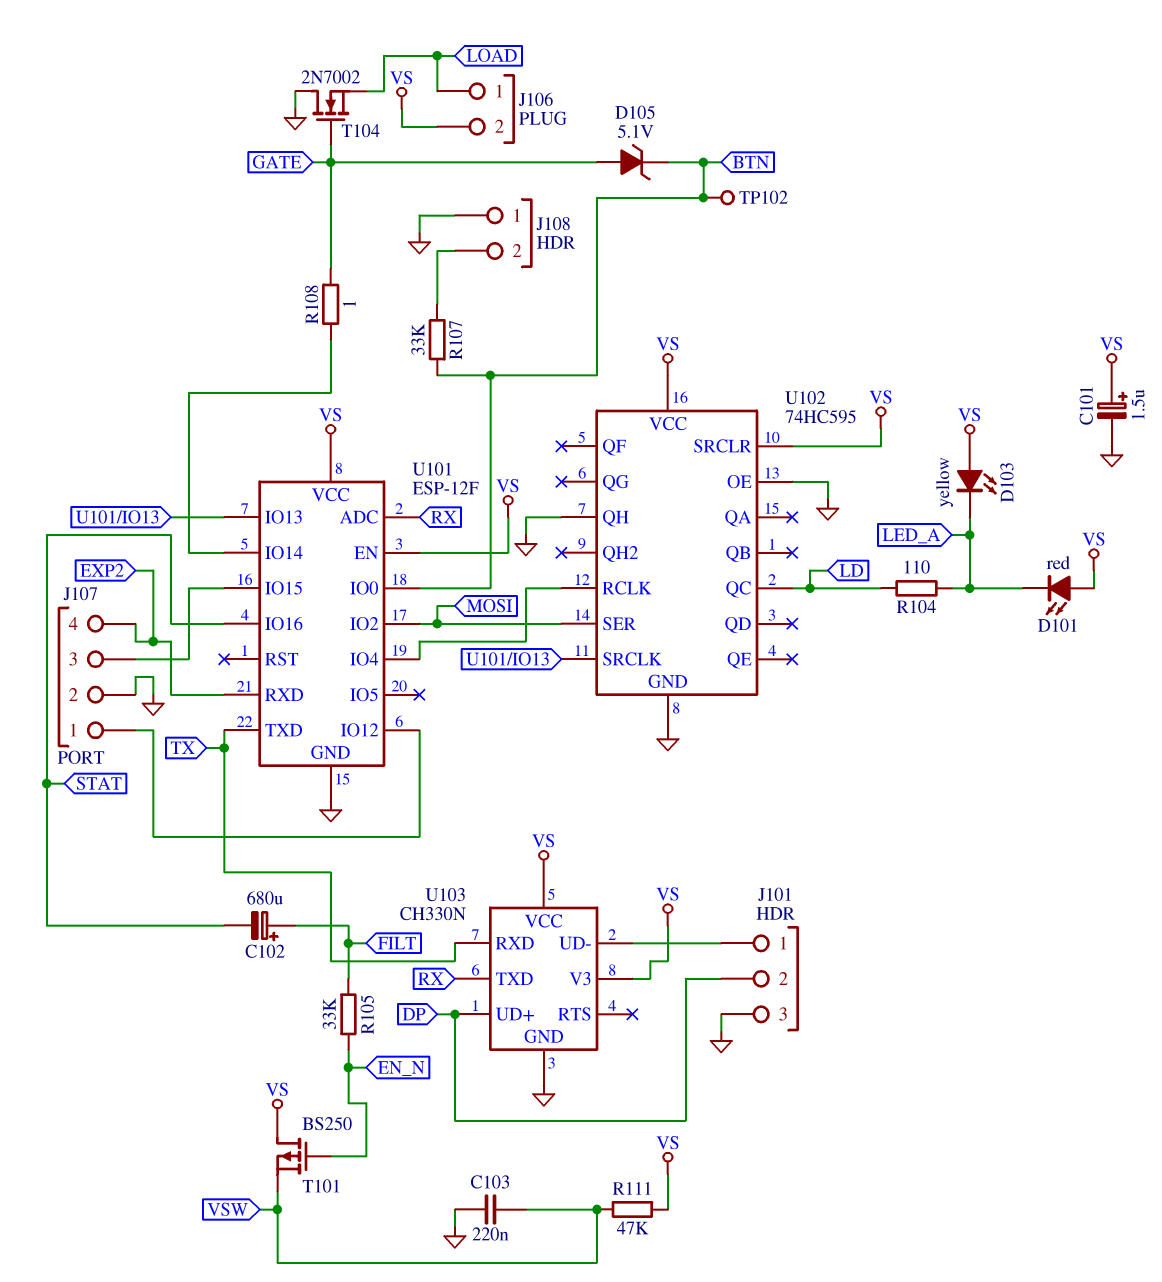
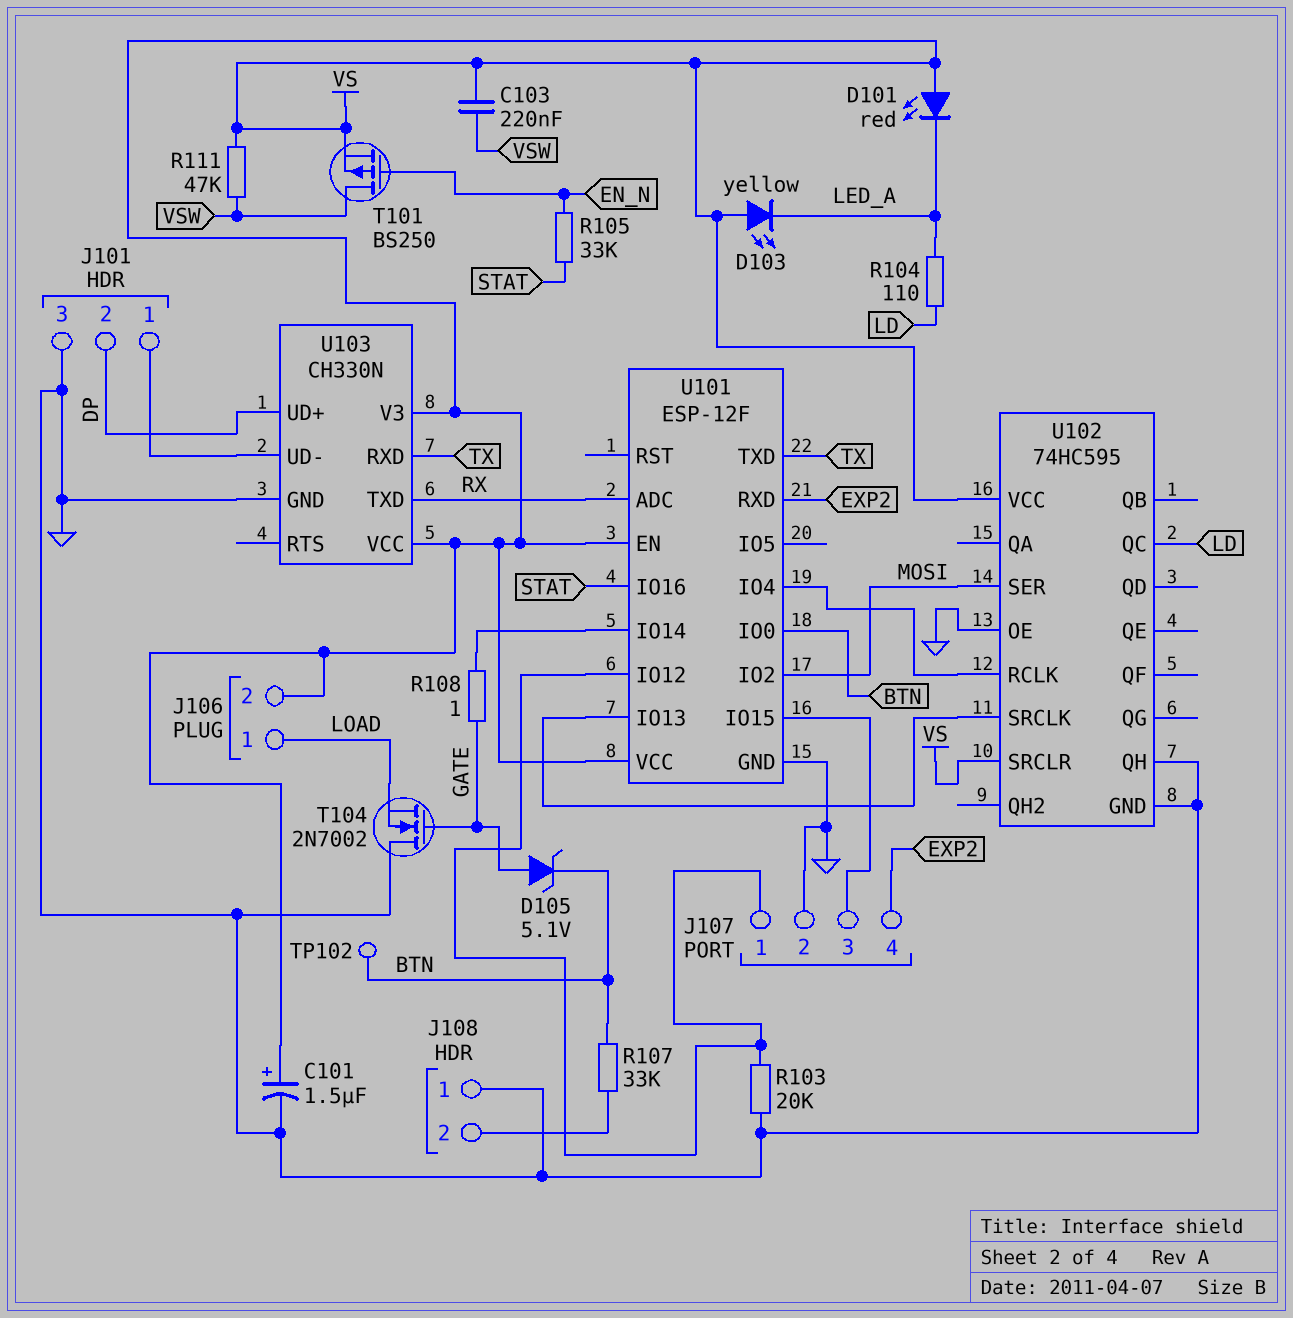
C102: 680uF (plus FILT, minus STAT) -> none
C103: 220nF (GND, VSW) -> 220nF (VS, VSW)
R103: none -> 20k (GND, J107/1)
R105: 33k (EN_N, FILT) -> 33k (EN_N, STAT)
T101: PMOS BS250 (G EN_N, D VS, S VSW) -> PMOS BS250 (G EN_N, D VSW, S VS)

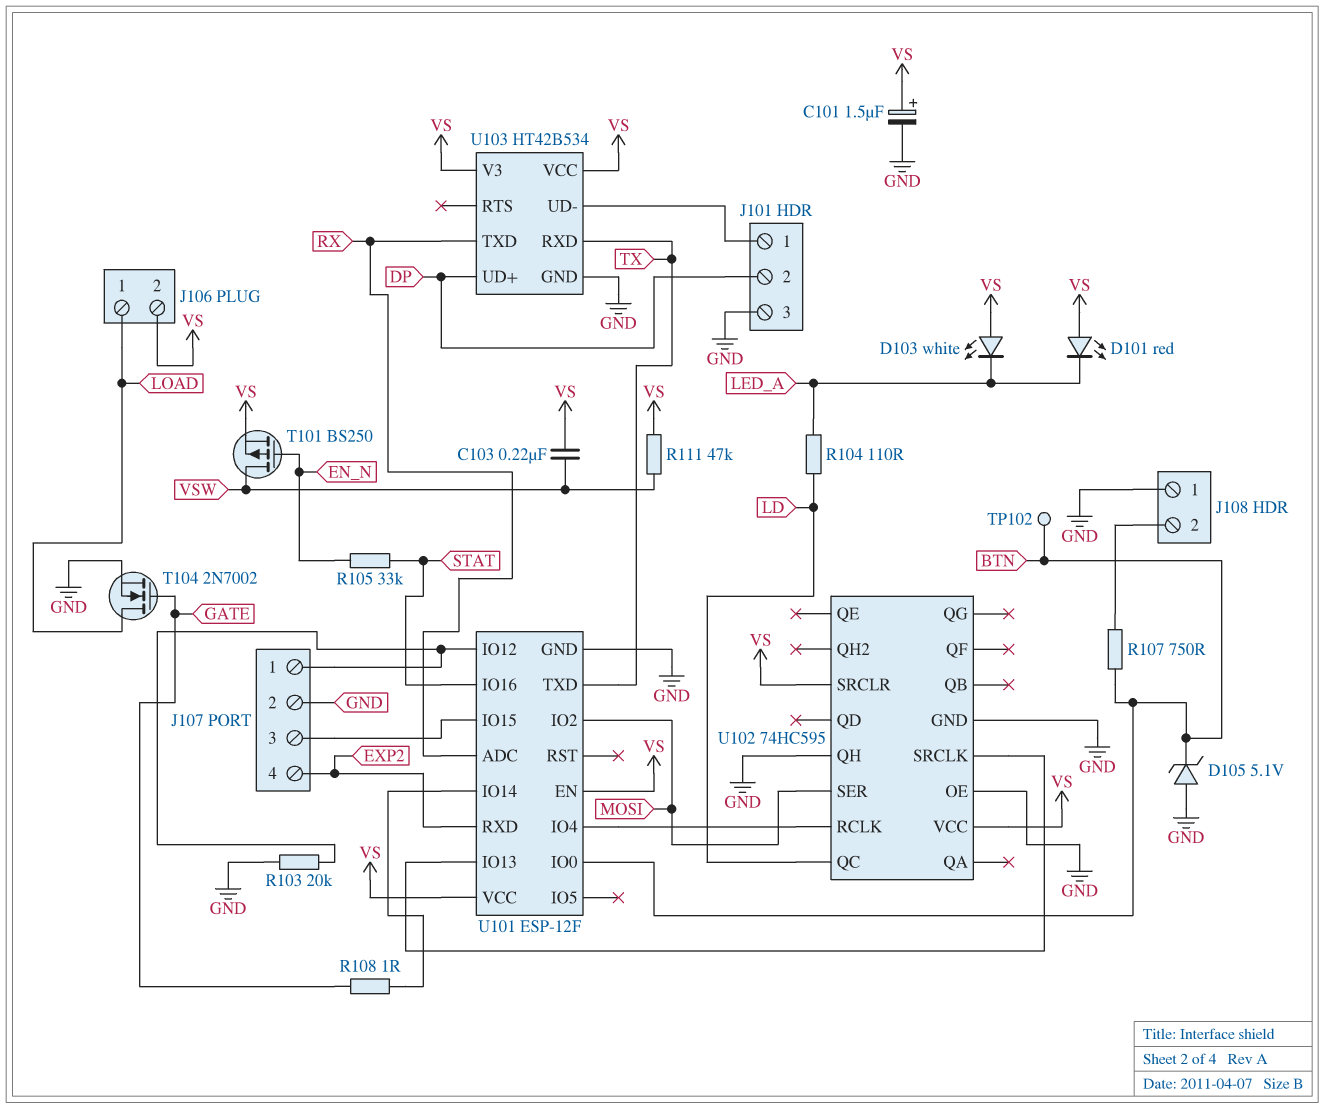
D103: LED yellow (A VS, K LED_A) -> LED white (A VS, K LED_A)
D105: zener 5.1V (A GATE, K BTN) -> zener 5.1V (A GND, K BTN)
R107: 33k (BTN, J108/2) -> 750 (BTN, J108/2)
T104: NMOS 2N7002 (G GATE, D GND, S LOAD) -> NMOS 2N7002 (G GATE, D LOAD, S GND)
U103: CH330N -> HT42B534

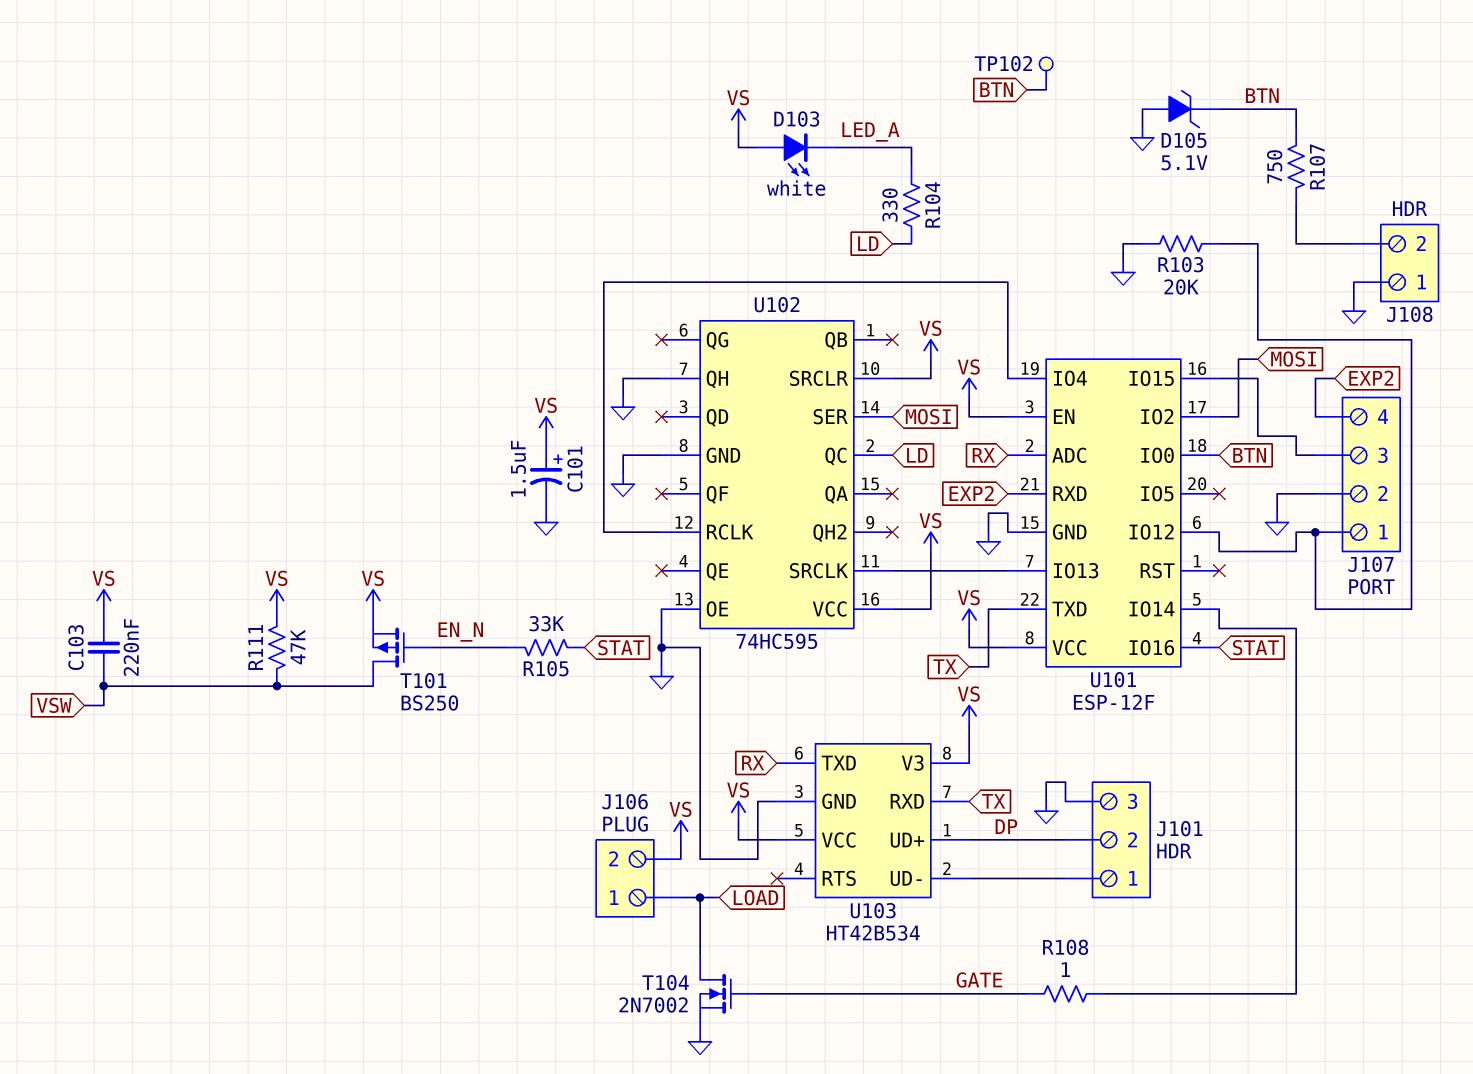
D101: LED red (A VS, K LED_A) -> none
R104: 110 (LD, LED_A) -> 330 (LD, LED_A)

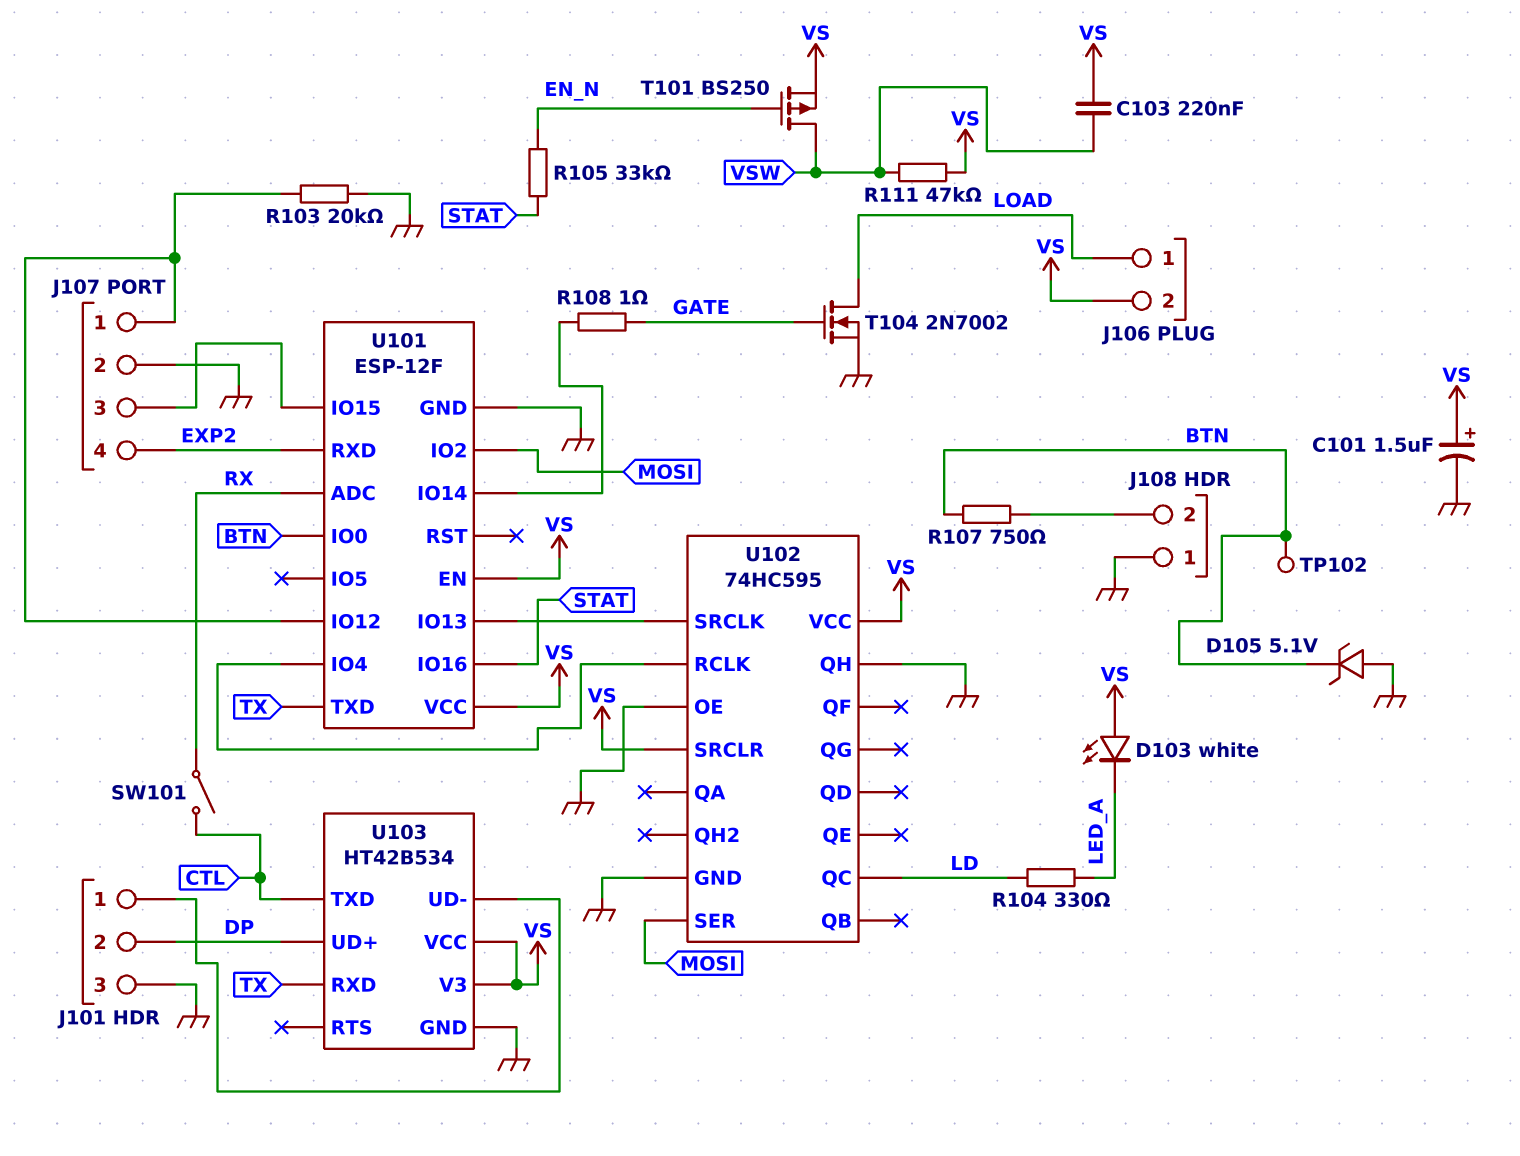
SW101: none -> switch (CTL, RX)
U103 pin TXD: RX -> CTL

